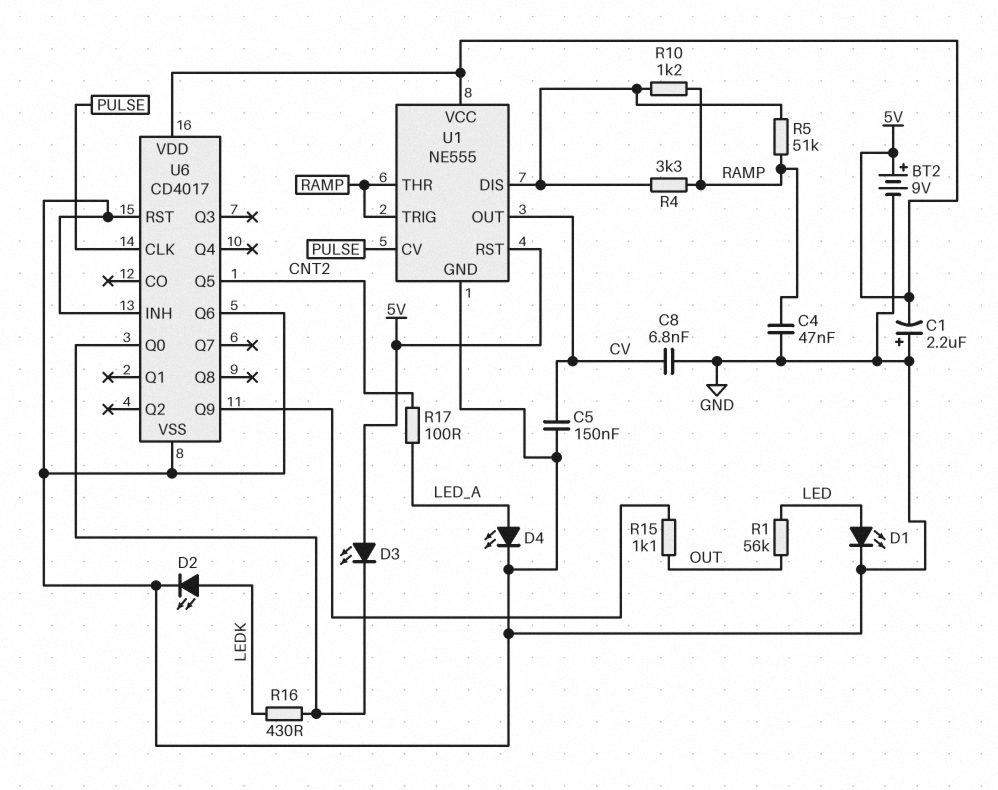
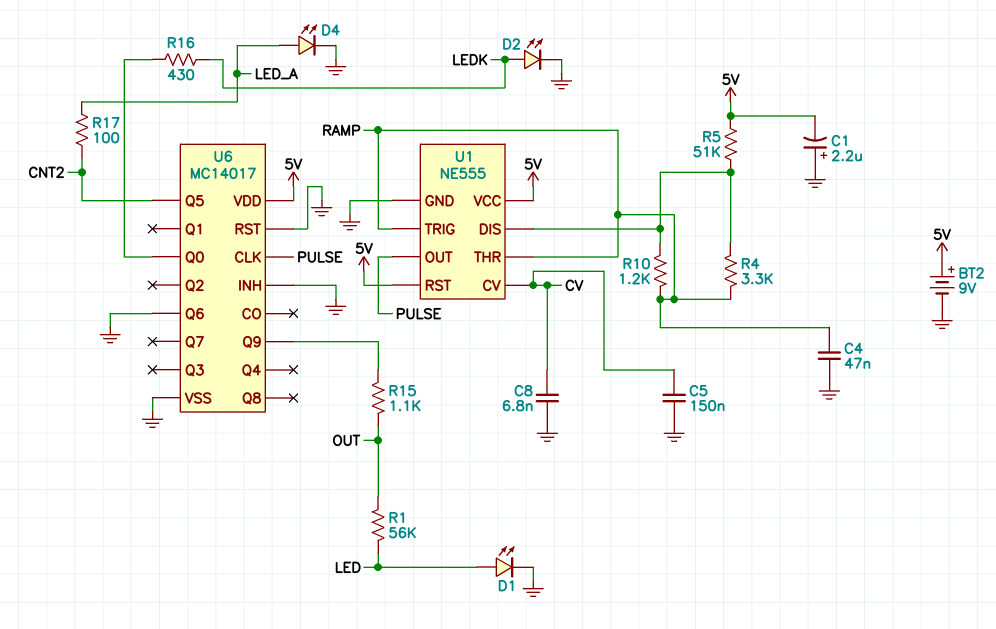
D3: LED (A 5V, K U6/Q0) -> none
R5: 51k (RAMP, U1/DIS) -> 51k (5V, U1/DIS)
U1 pin CV: PULSE -> CV
U1 pin OUT: CV -> PULSE
U6: CD4017 -> MC14017

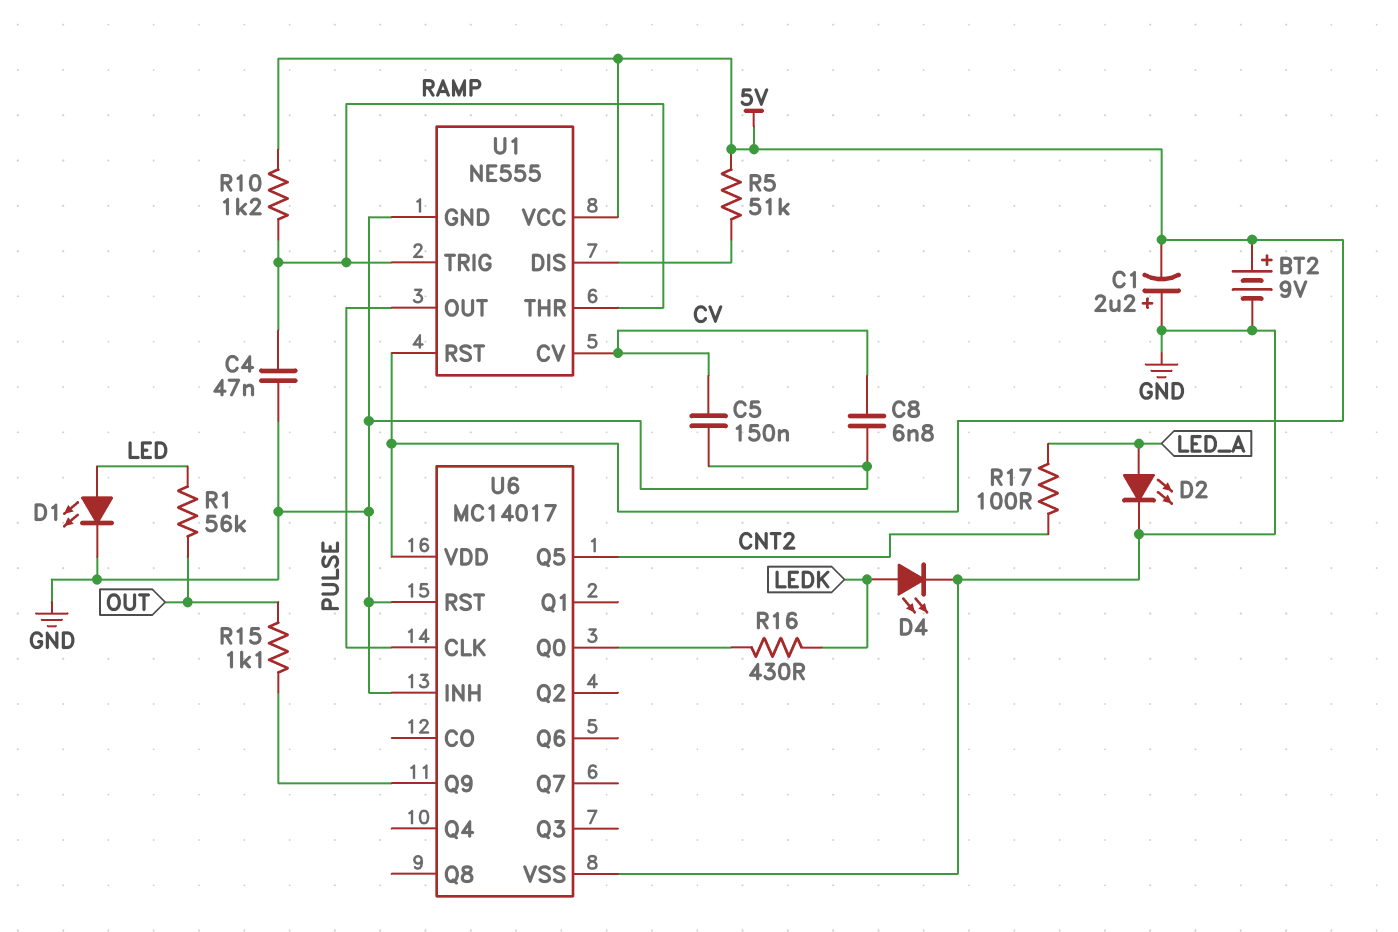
D2: LED (A LEDK, K GND) -> LED (A LED_A, K GND)
D4: LED (A LED_A, K GND) -> LED (A LEDK, K GND)
R4: 3.3k (RAMP, U1/DIS) -> none
R10: 1.2k (RAMP, U1/DIS) -> 1.2k (5V, RAMP)
U6 pin Q6: GND -> none

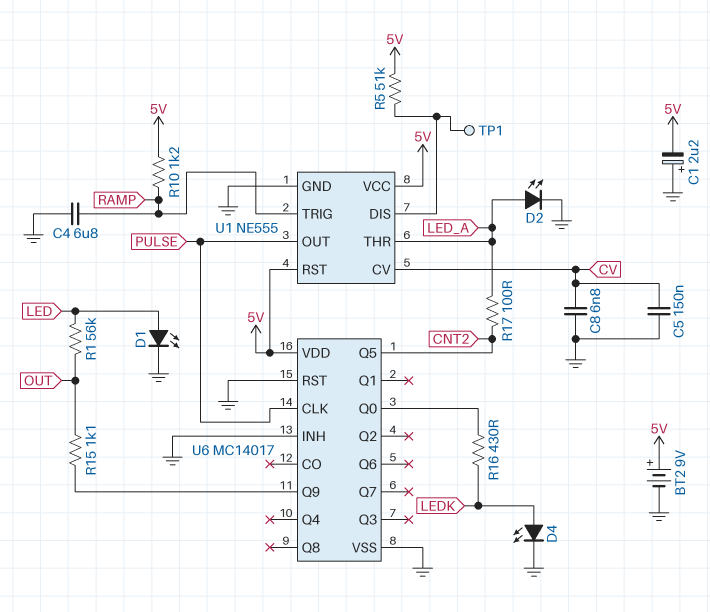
C4: 47nF (GND, RAMP) -> 6.8uF (GND, RAMP)
TP1: none -> test point (U1/DIS)
U1 pin THR: RAMP -> LED_A

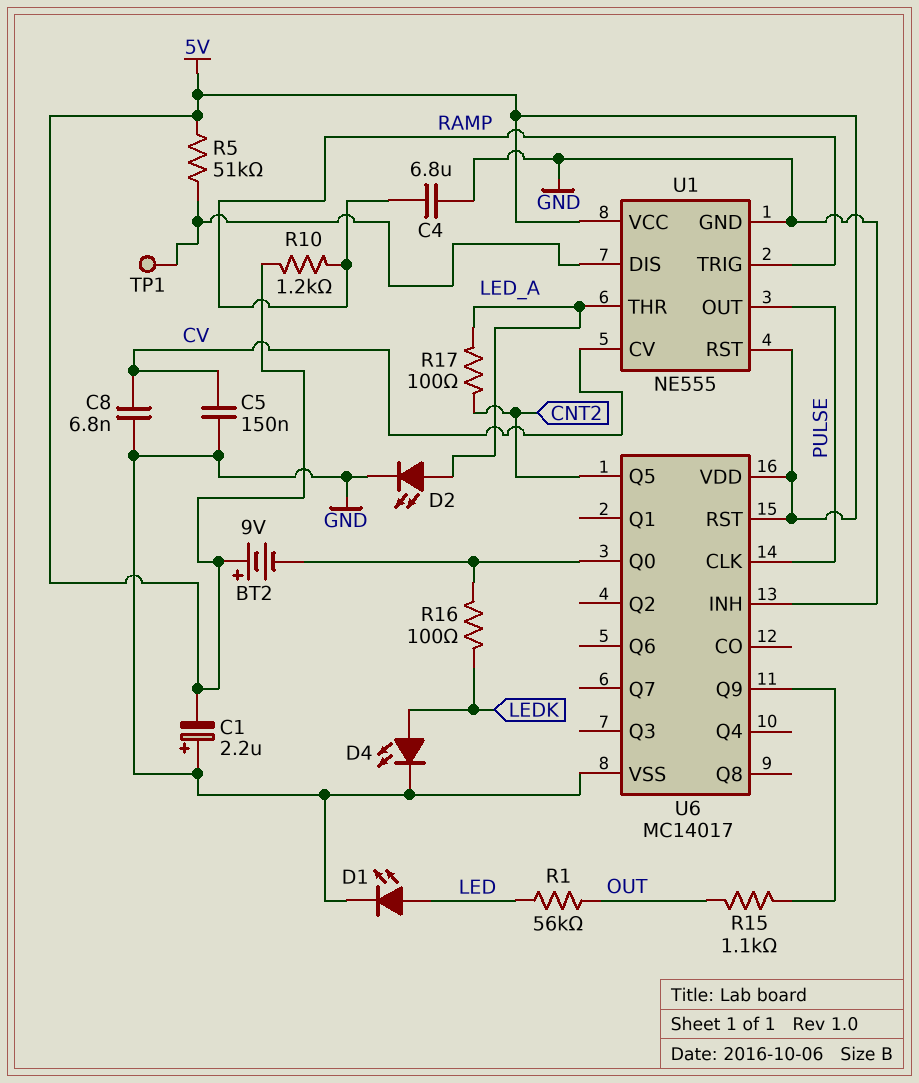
BT2: 9V (plus 5V, minus GND) -> 9V (plus 5V, minus U6/Q0)
R16: 430 (LEDK, U6/Q0) -> 100 (LEDK, U6/Q0)
U6 pin RST: GND -> 5V

